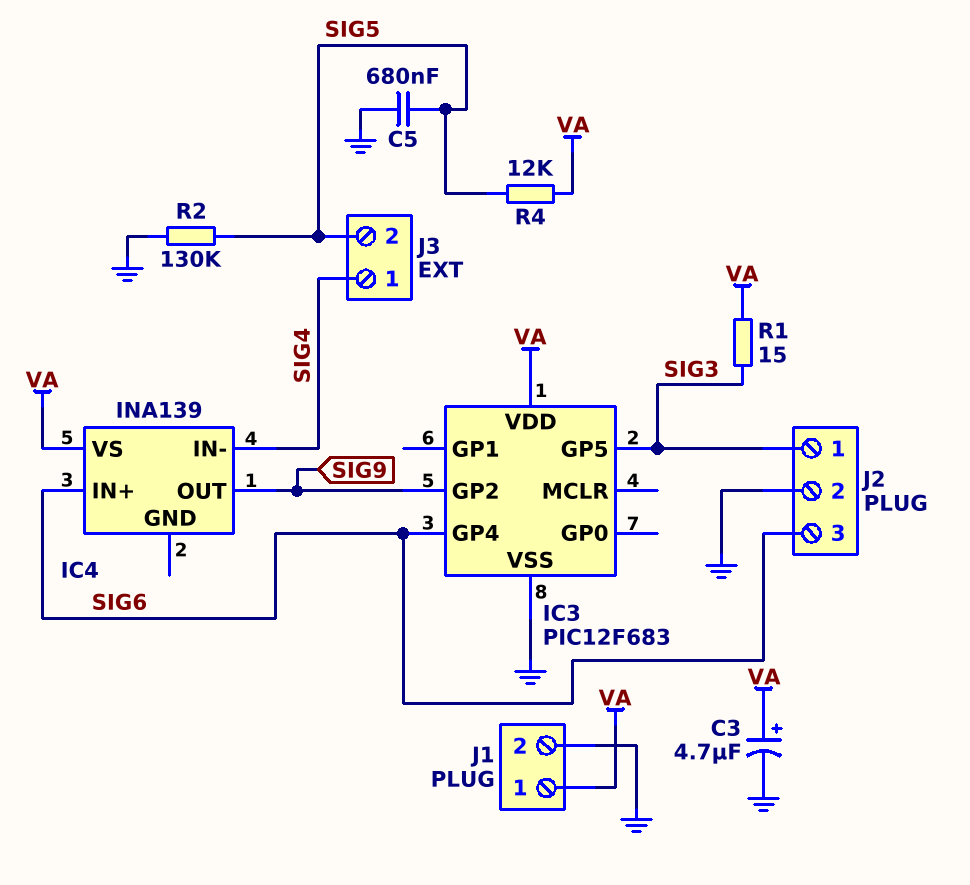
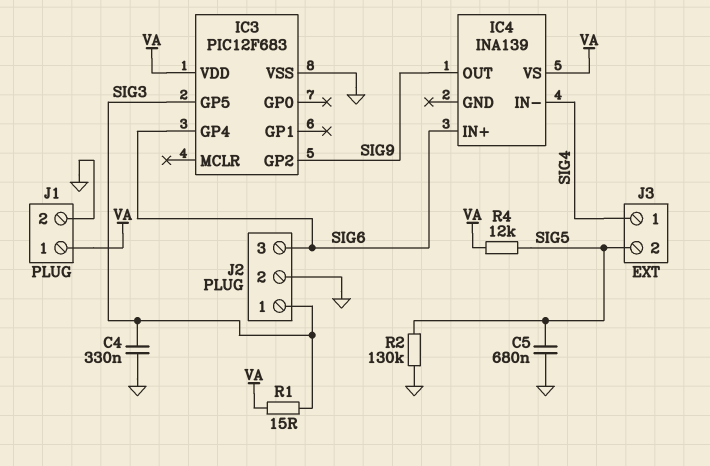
C3: 4.7uF (plus VA, minus GND) -> none
C4: none -> 330nF (GND, SIG3)

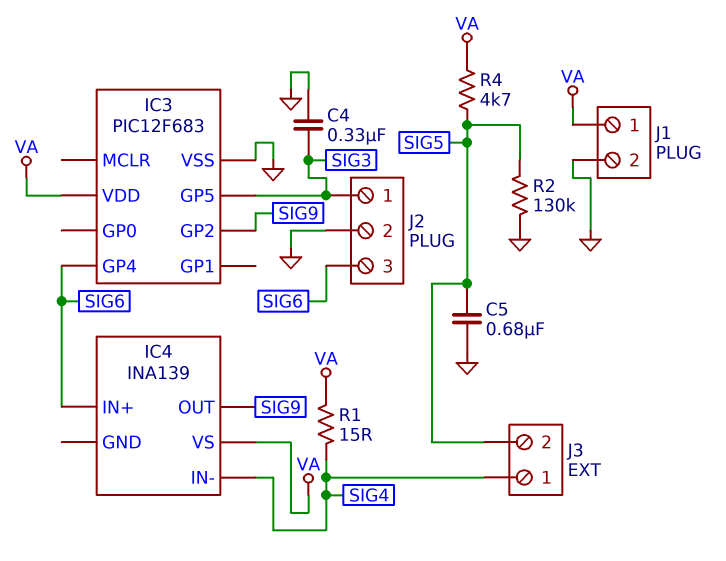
R1: 15 (SIG3, VA) -> 15 (SIG4, VA)
R4: 12k (SIG5, VA) -> 4.7k (SIG5, VA)

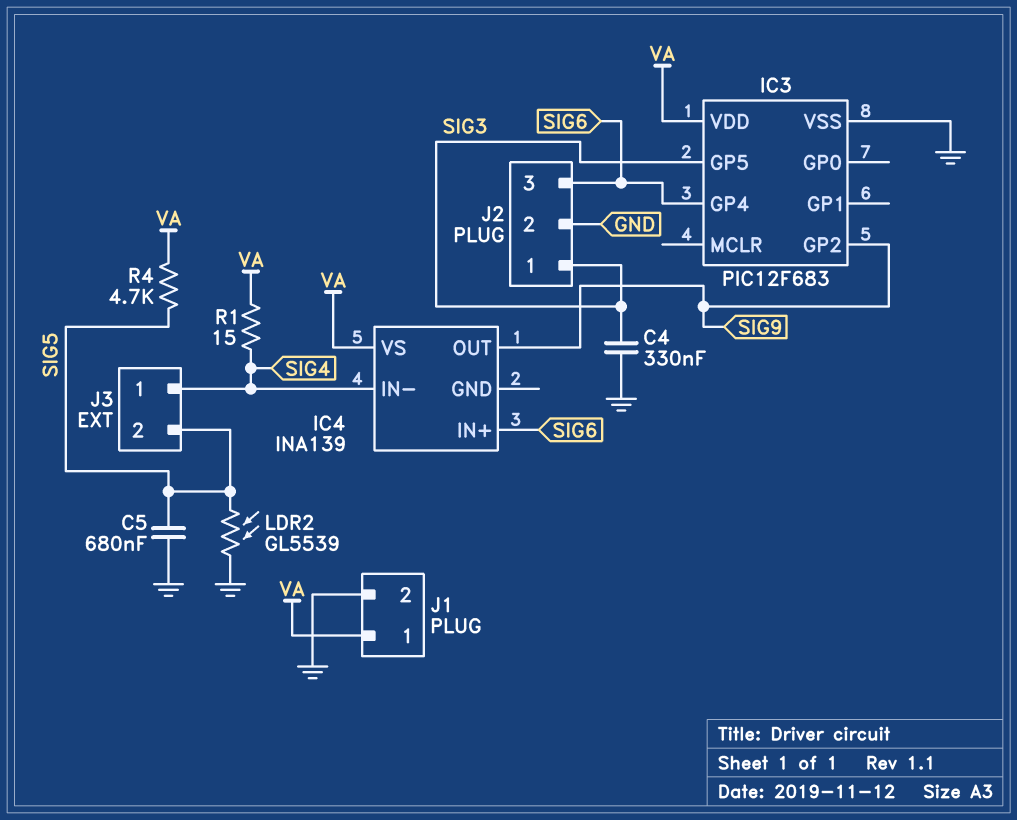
LDR2: none -> GL5539 (GND, SIG5)
R2: 130k (GND, SIG5) -> none

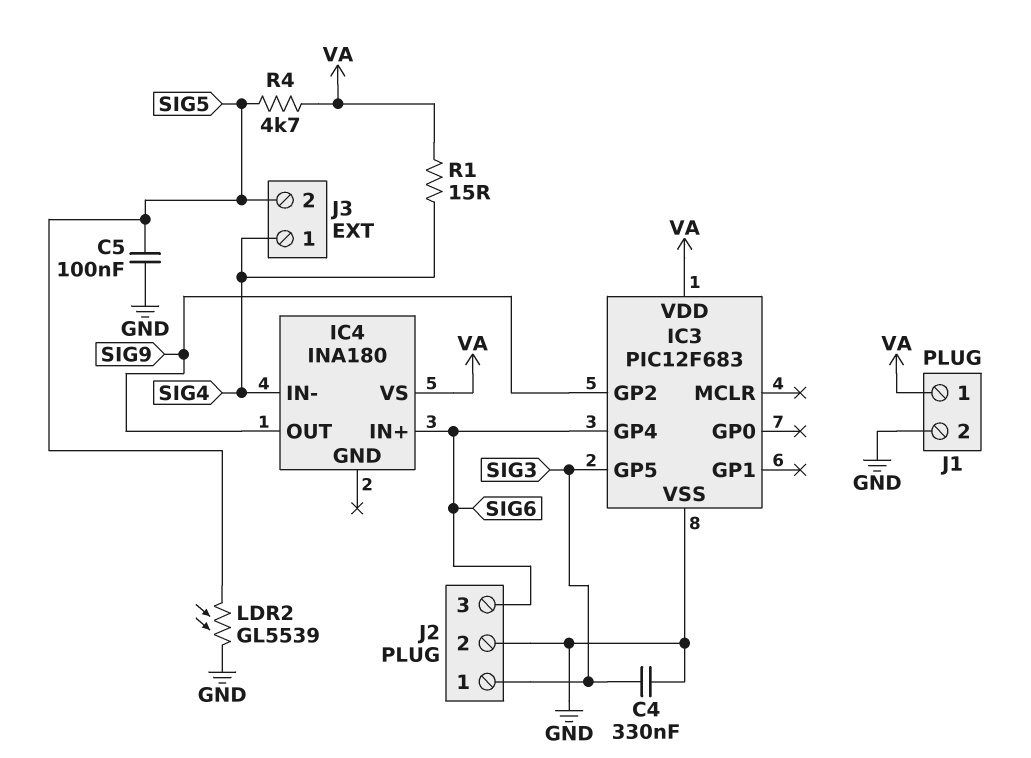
C5: 680nF (GND, SIG5) -> 100nF (GND, SIG5)
IC4: INA139 -> INA180

